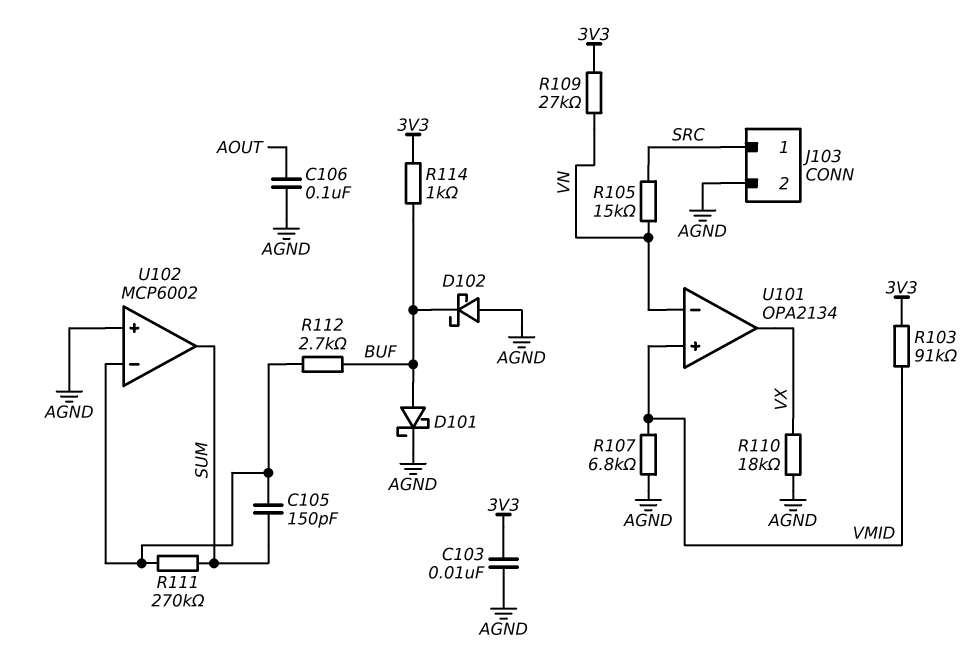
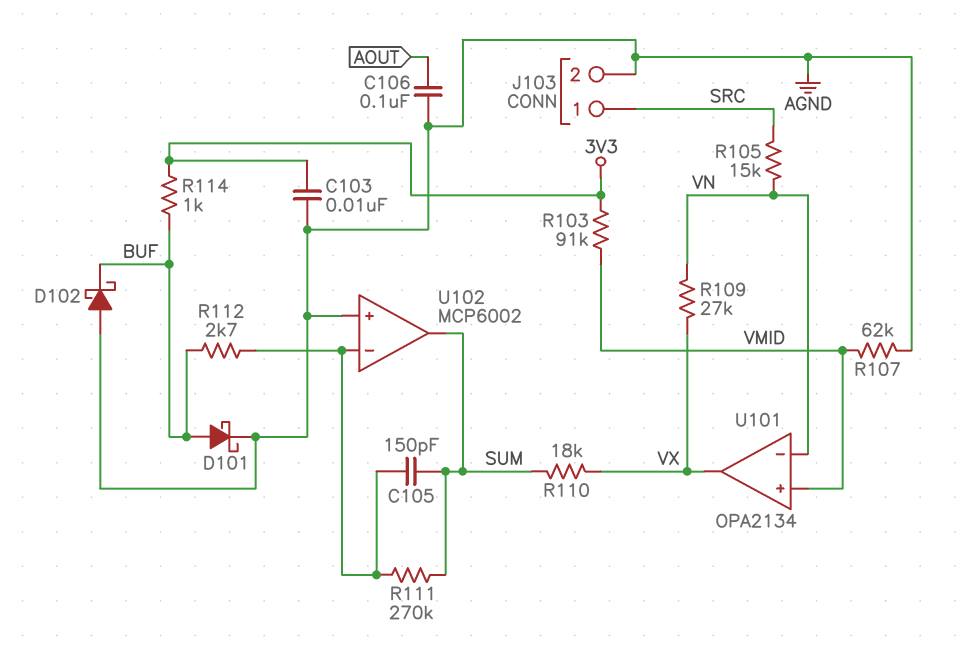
R107: 6.8k (AGND, VMID) -> 62k (AGND, VMID)
R109: 27k (3V3, VN) -> 27k (VN, VX)
R110: 18k (AGND, VX) -> 18k (SUM, VX)

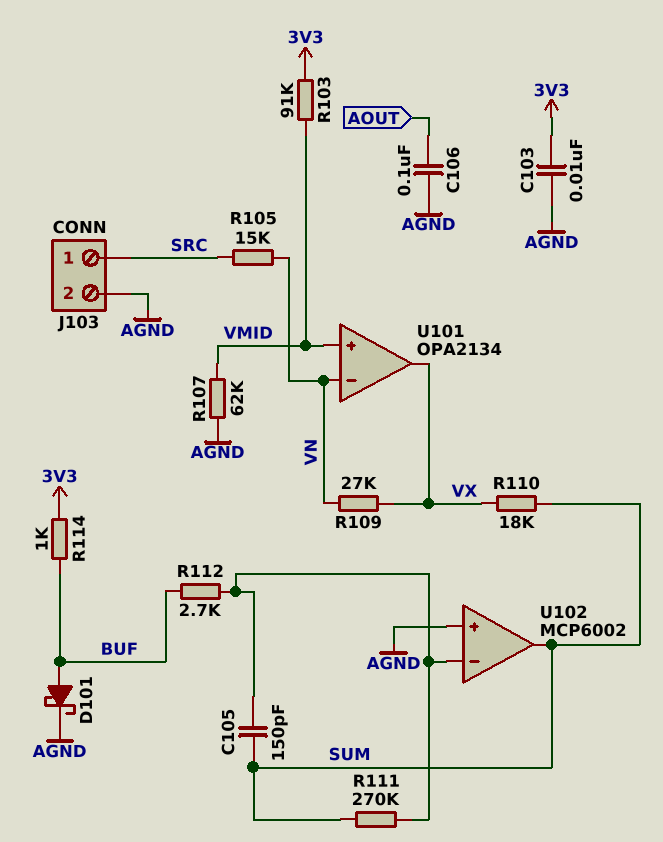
D102: schottky (A AGND, K BUF) -> none

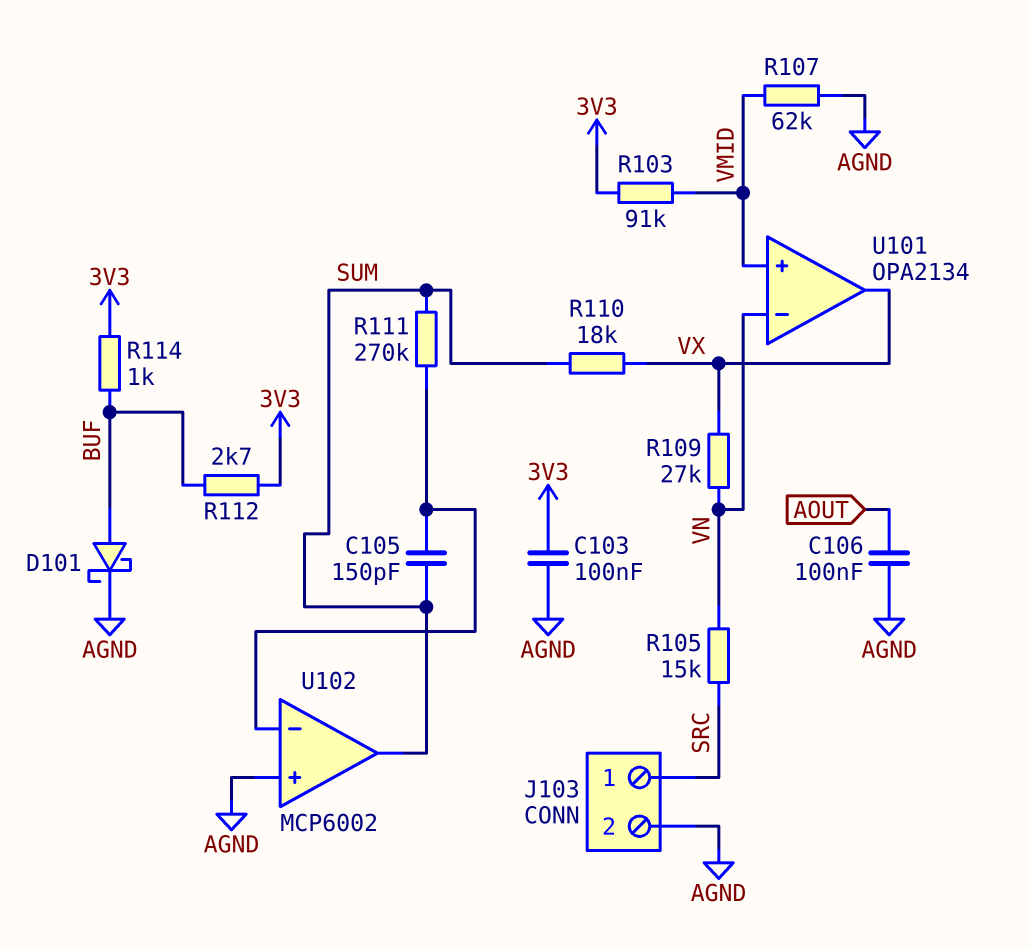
C103: 10nF (3V3, AGND) -> 100nF (3V3, AGND)
R112: 2.7k (BUF, U102/in-) -> 2.7k (3V3, BUF)

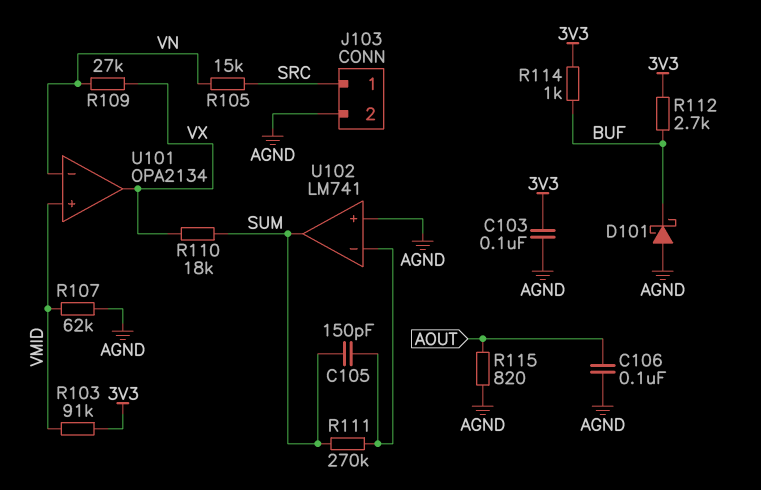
D101: schottky (A BUF, K AGND) -> schottky (A AGND, K BUF)
R115: none -> 820 (AGND, AOUT)
U102: MCP6002 -> LM741

